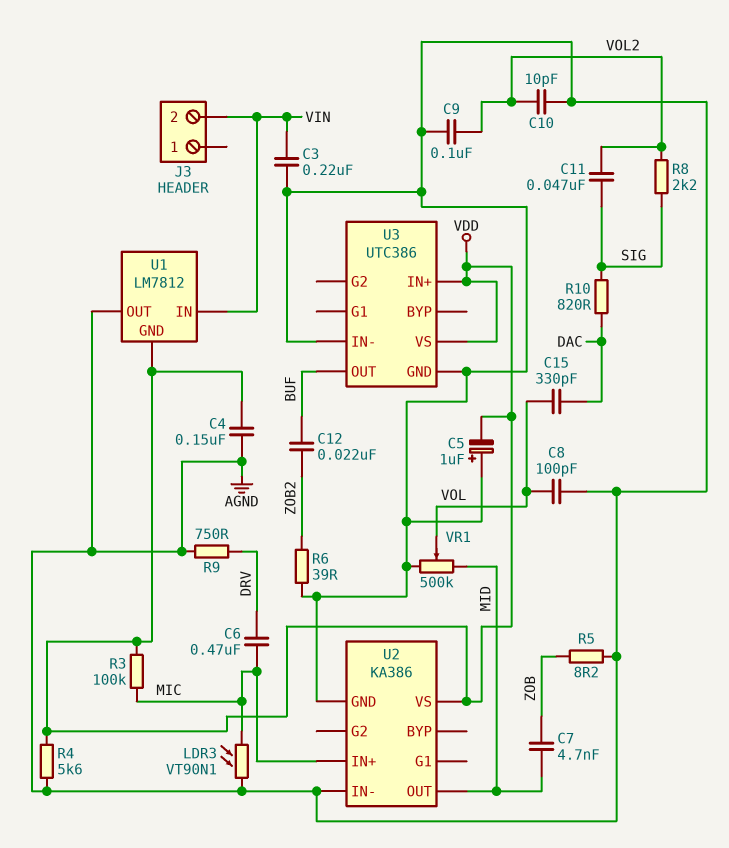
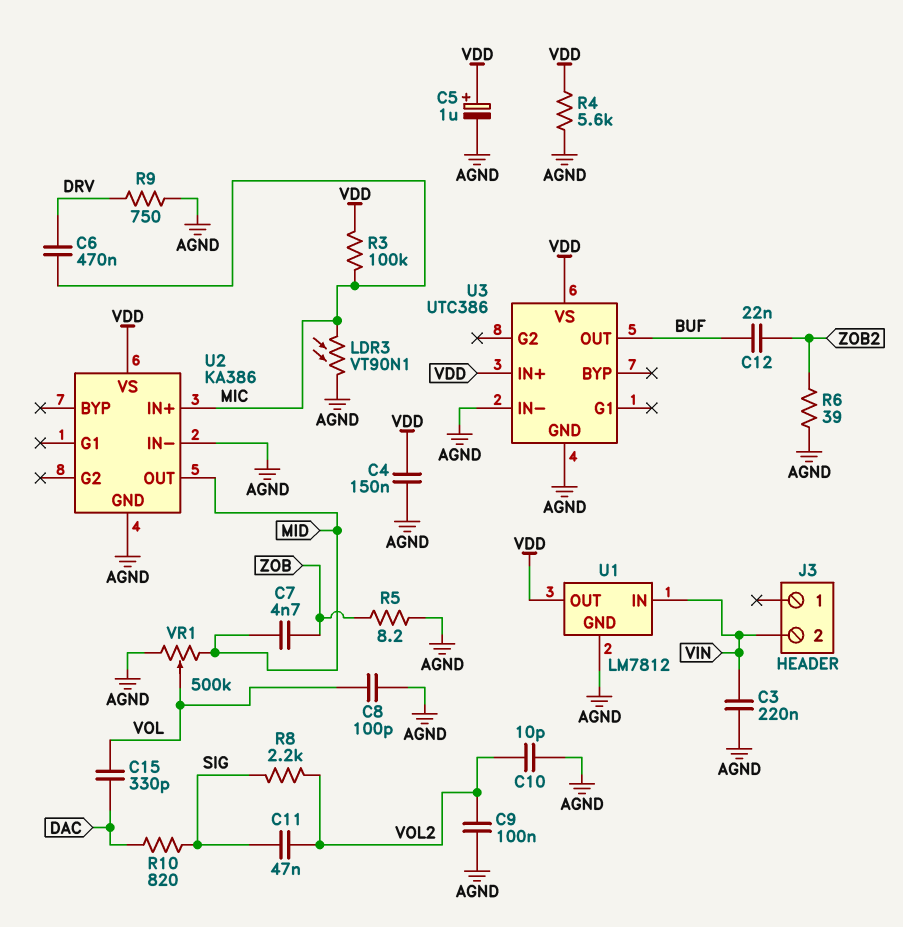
C5: 1uF (plus AGND, minus VDD) -> 1uF (plus VDD, minus AGND)
U1 pin GND: VDD -> AGND
U1 pin OUT: AGND -> VDD

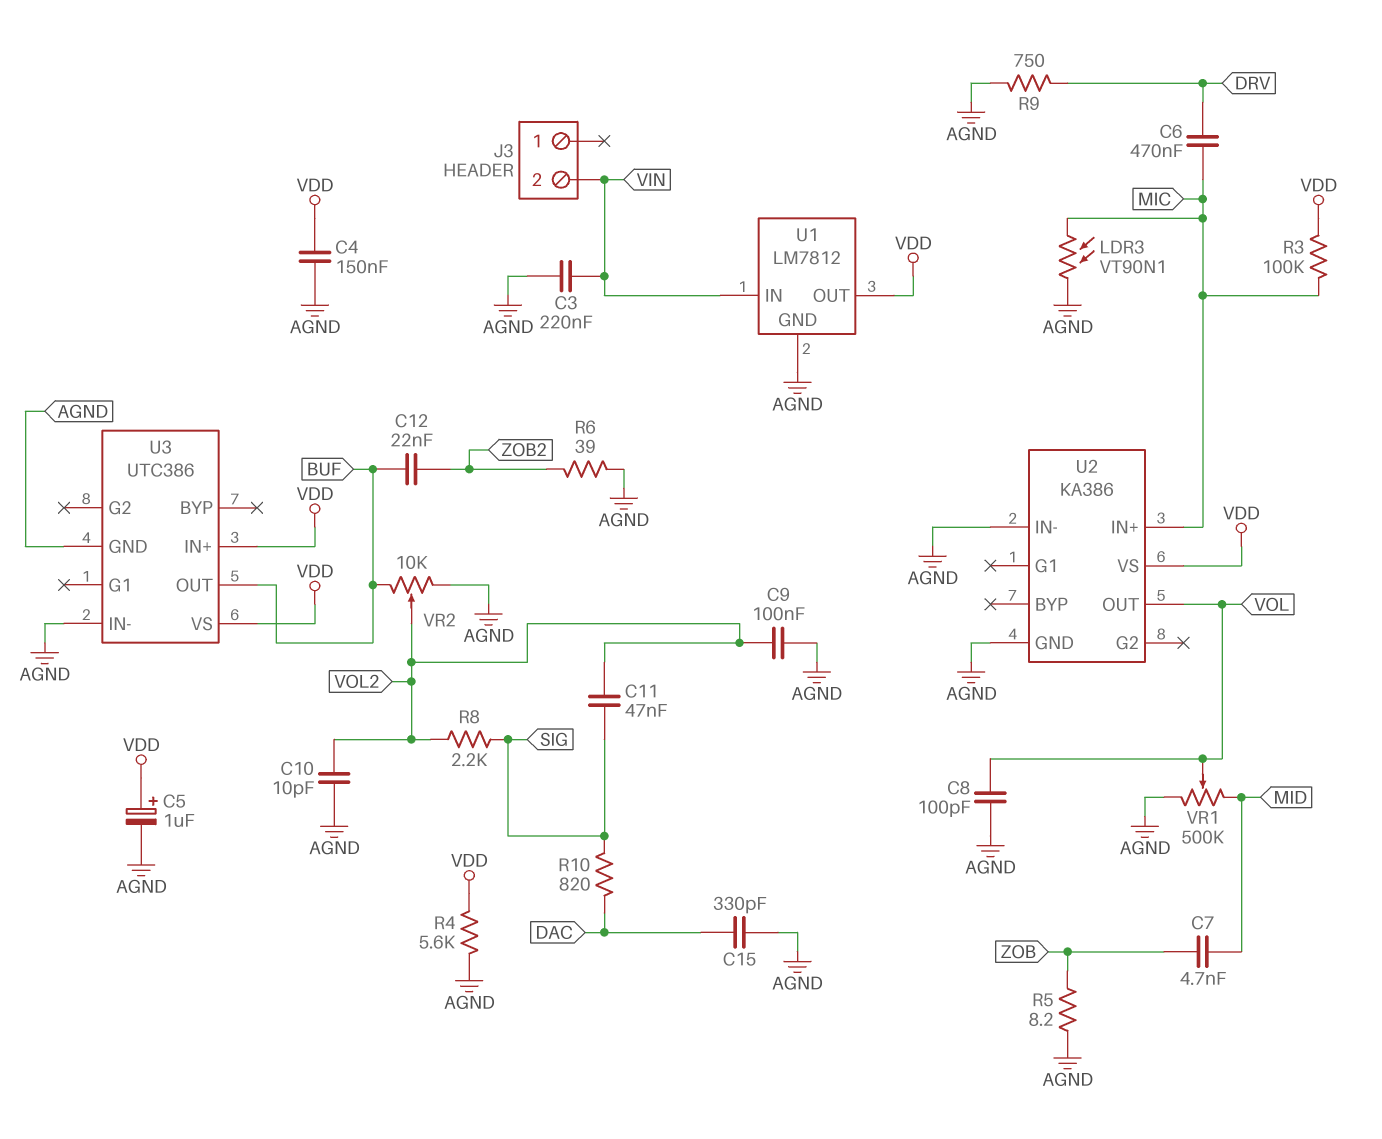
C15: 330pF (DAC, VOL) -> 330pF (AGND, DAC)
U2 pin OUT: MID -> VOL
VR2: none -> 10k (AGND, BUF, wiper VOL2)

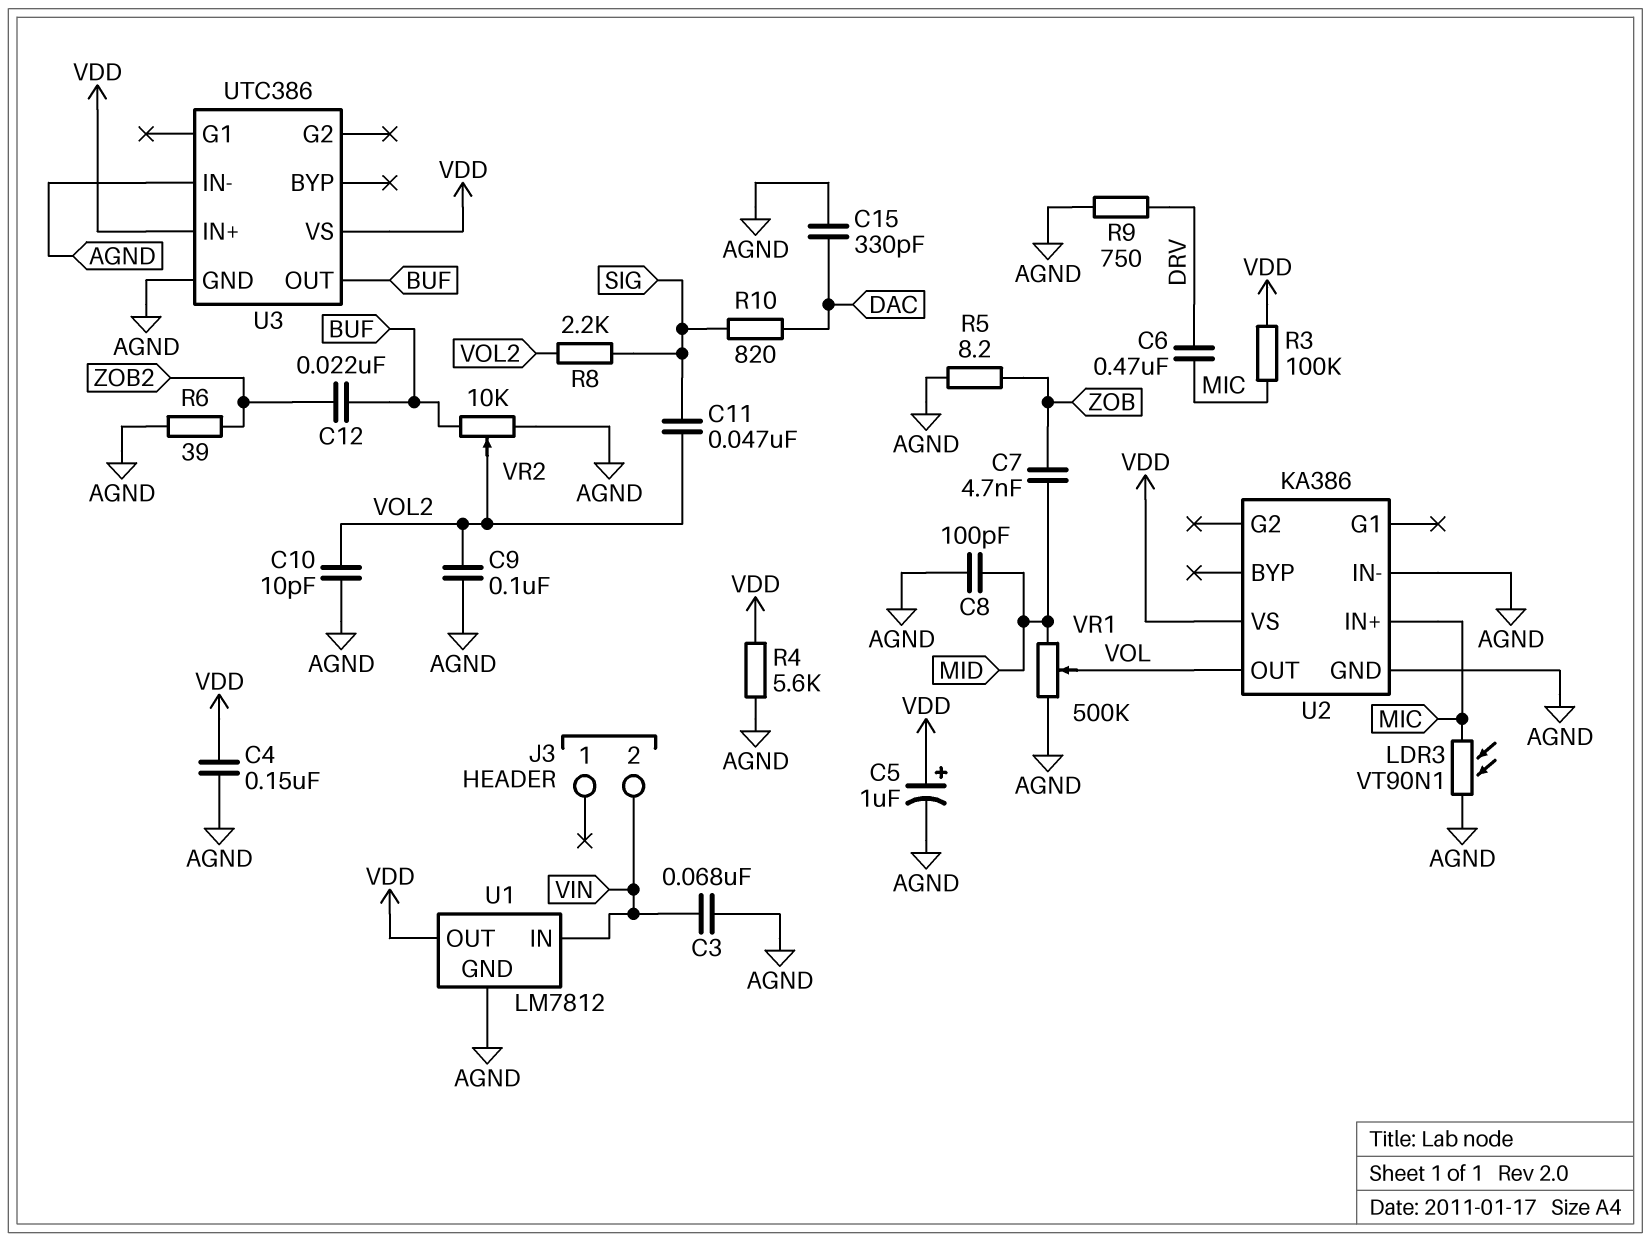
C3: 220nF (AGND, VIN) -> 68nF (AGND, VIN)
C8: 100pF (AGND, VOL) -> 100pF (AGND, MID)

